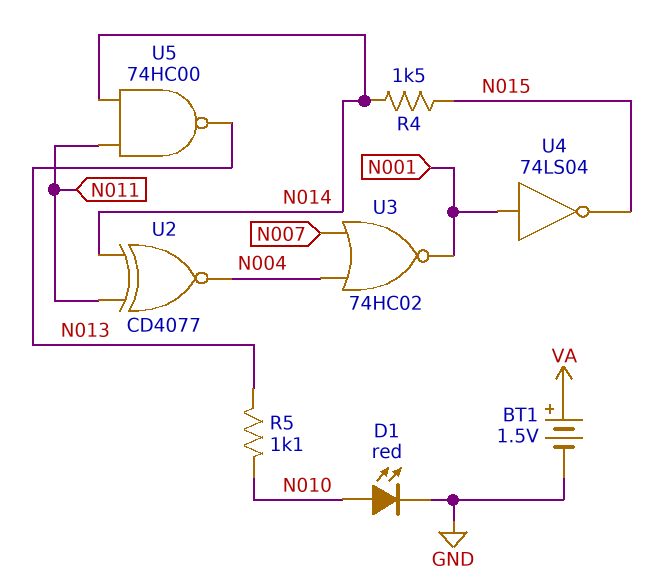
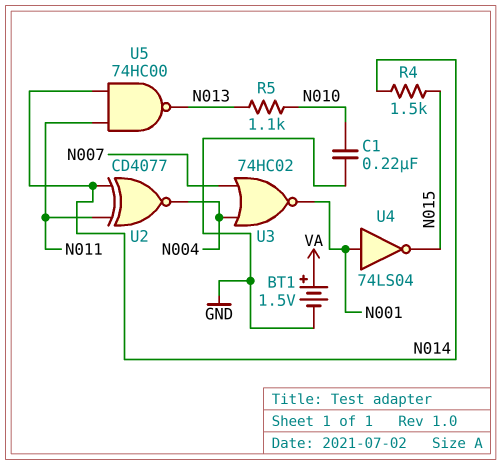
C1: none -> 220nF (GND, N010)
D1: LED red (A N010, K GND) -> none

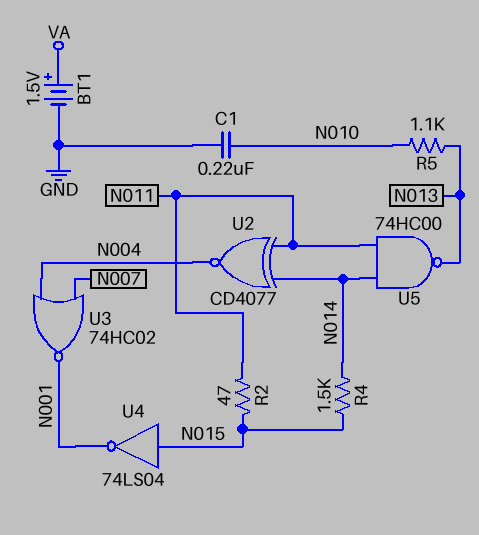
R2: none -> 47 (N011, N015)
U4: NOT 74LS04 (in N001, out N015) -> NOT 74LS04 (in N015, out N001)

